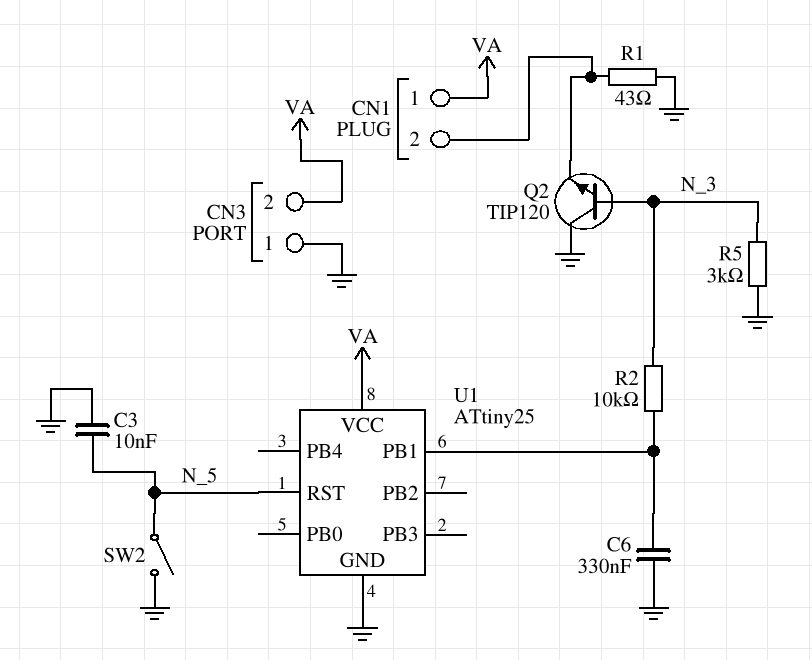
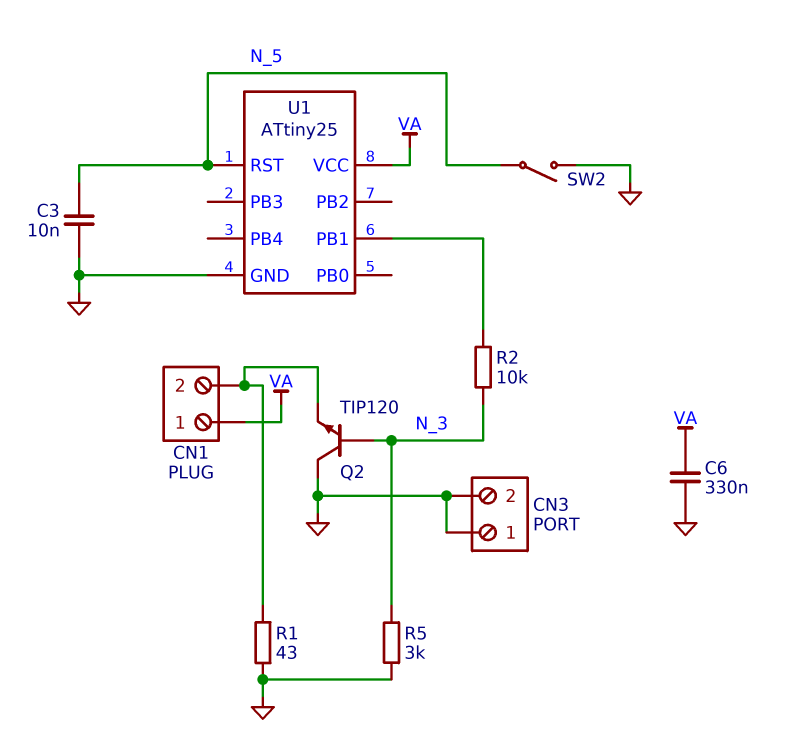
C6: 330nF (GND, U1/PB1) -> 330nF (GND, VA)
CN3 pin 2: VA -> GND

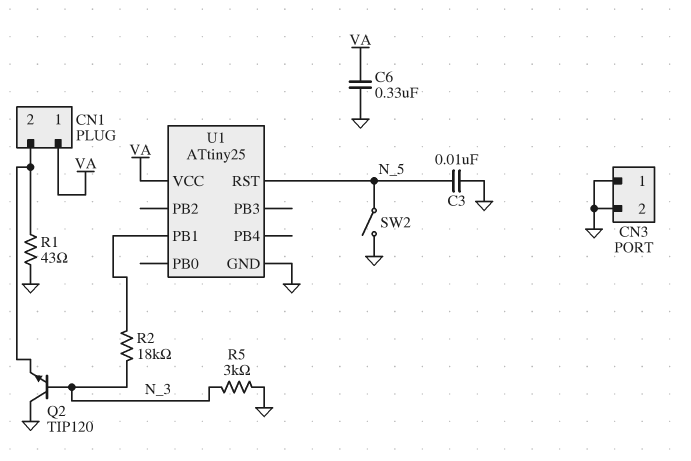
R2: 10k (N_3, U1/PB1) -> 18k (N_3, U1/PB1)

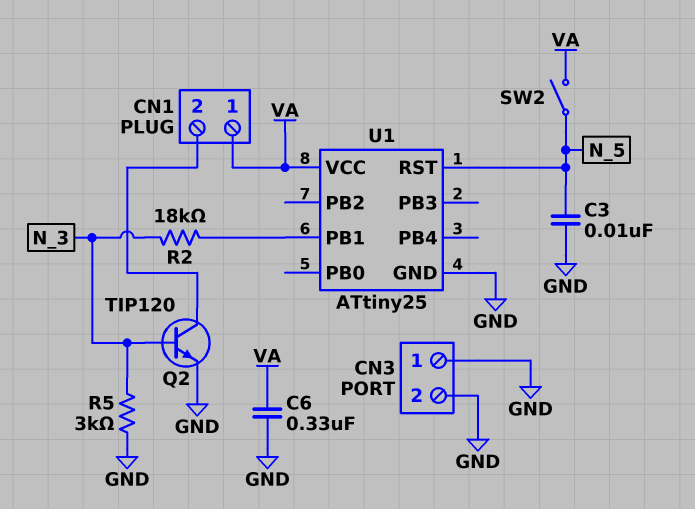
Q2: NPN TIP120 (B N_3, C GND, E CN1/2) -> NPN TIP120 (B N_3, C CN1/2, E GND)
R1: 43 (CN1/2, GND) -> none
SW2: switch (GND, N_5) -> switch (N_5, VA)

